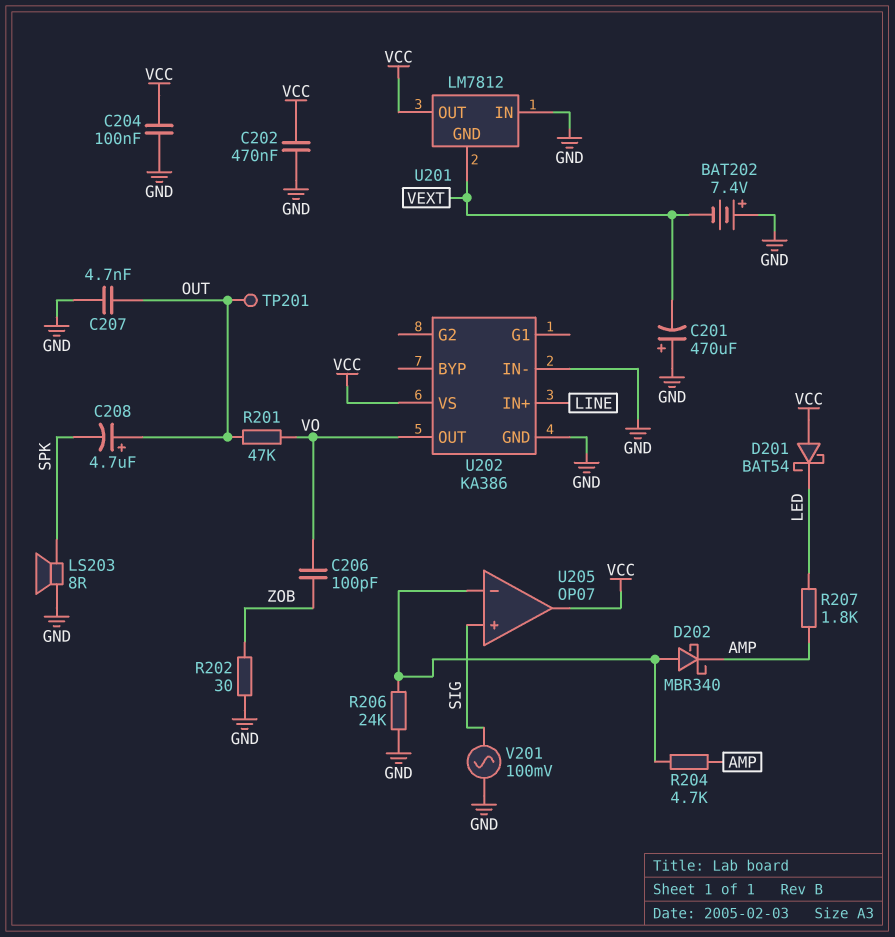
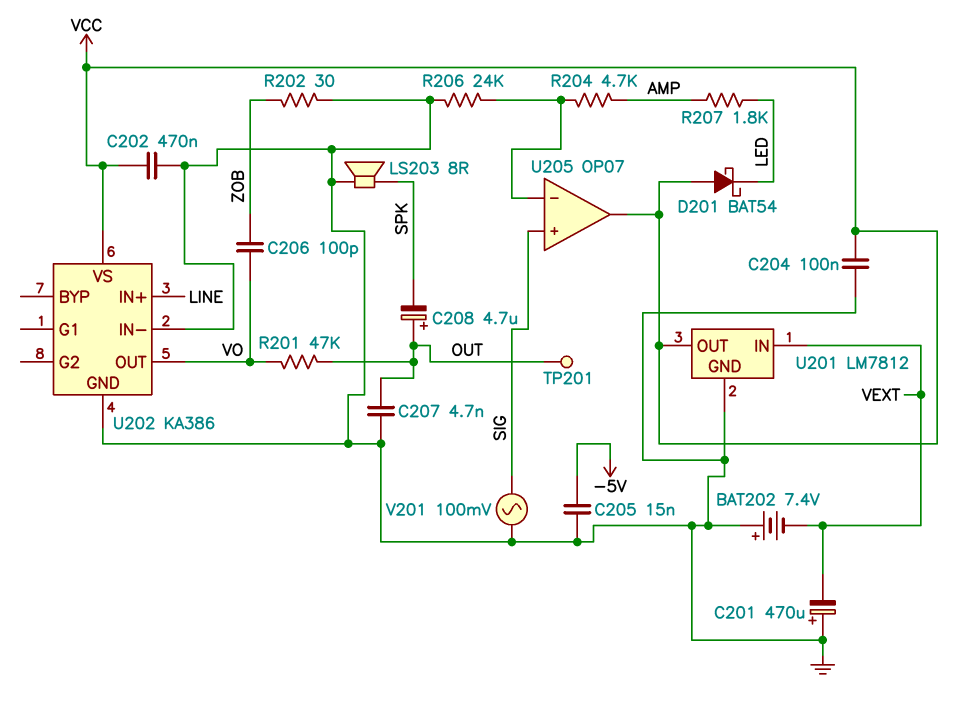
C205: none -> 15nF (-5V, GND)
D202: schottky MBR340 (A U205/in-, K AMP) -> none
U201 pin GND: VEXT -> GND
U201 pin IN: GND -> VEXT

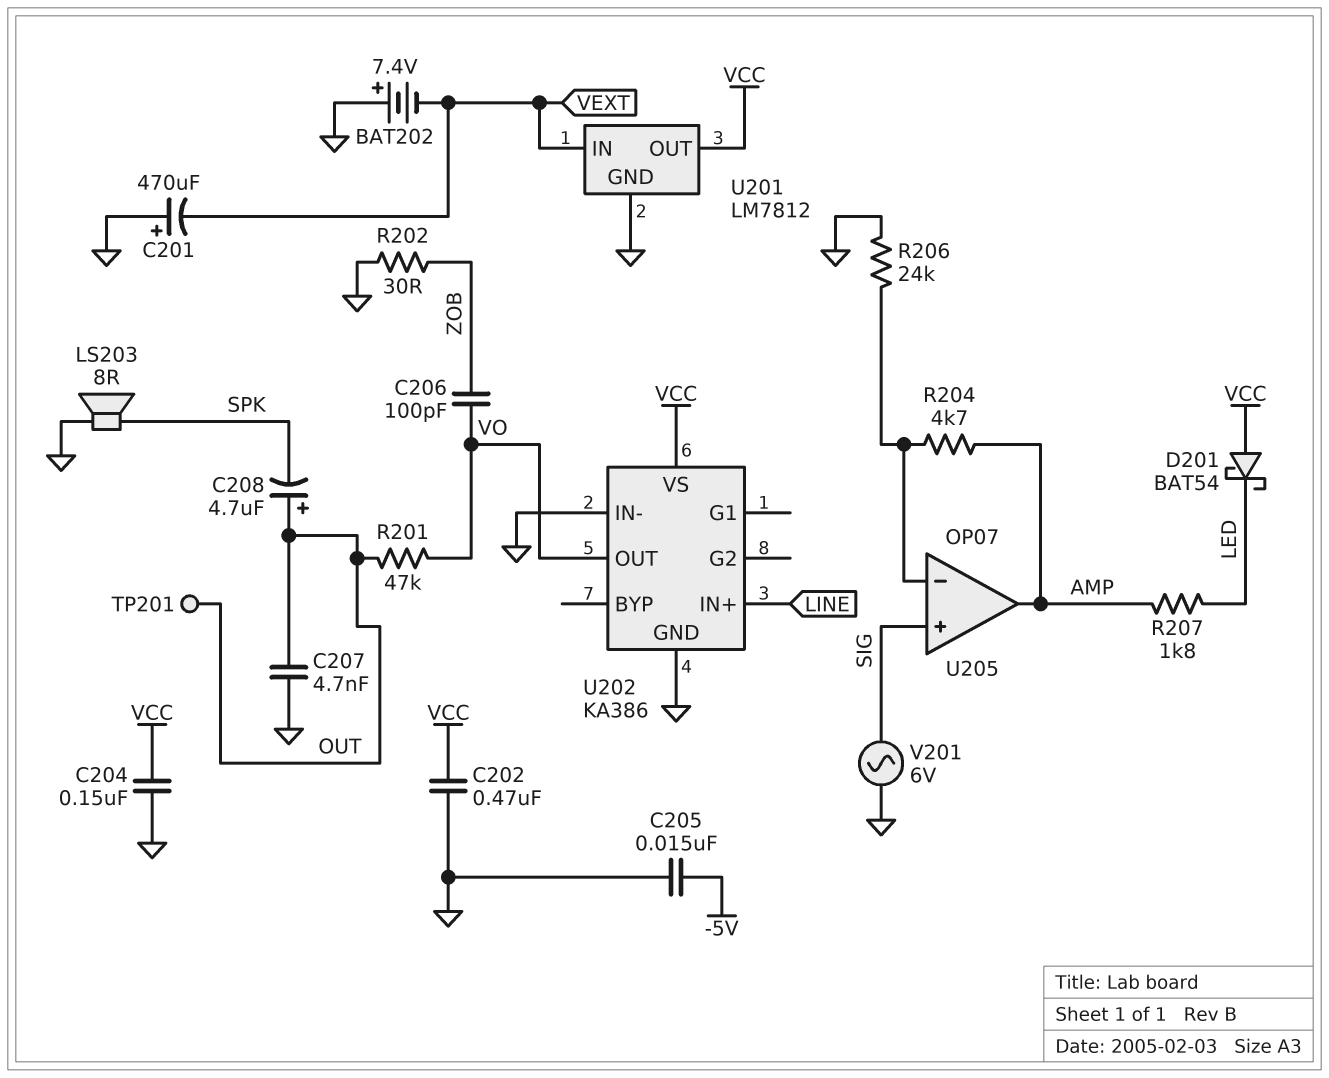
C204: 100nF (GND, VCC) -> 150nF (GND, VCC)
U205 pin out: VCC -> AMP
V201: AC 100mV (GND, SIG) -> AC 6V (GND, SIG)

